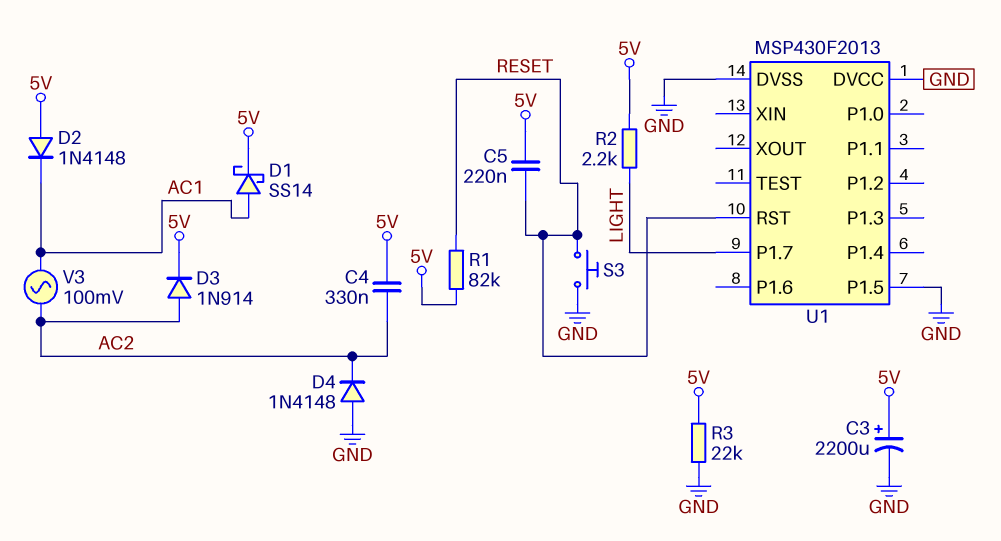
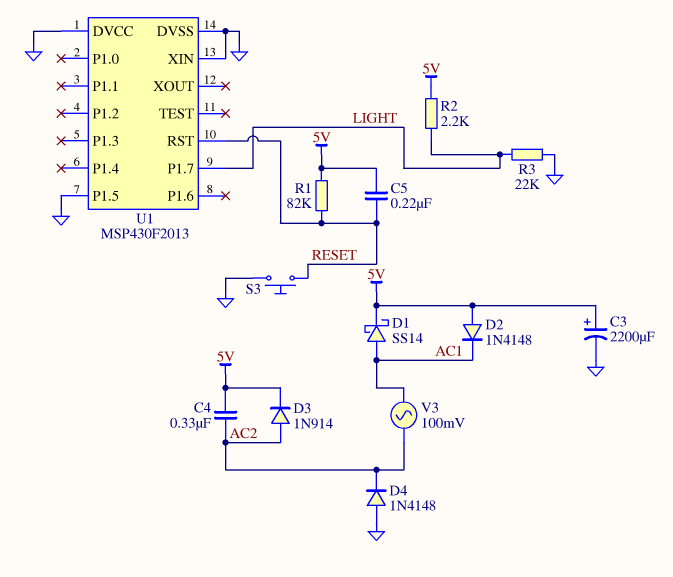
R3: 22k (5V, GND) -> 22k (GND, LIGHT)
U1 pin XIN: none -> GND

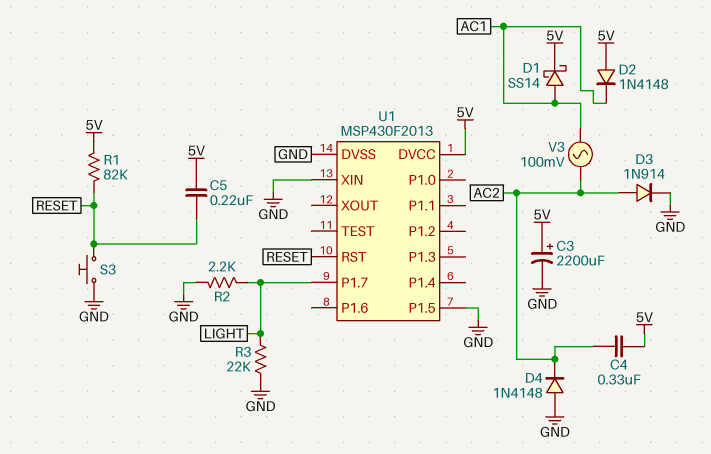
D3: diode 1N914 (A AC2, K 5V) -> diode 1N914 (A AC2, K GND)
R2: 2.2k (5V, LIGHT) -> 2.2k (GND, LIGHT)
U1 pin DVCC: GND -> 5V

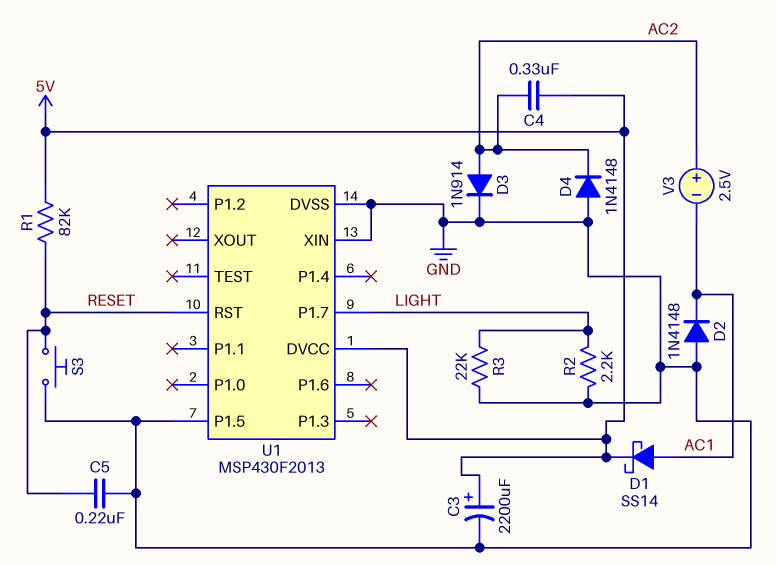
C5: 220nF (5V, RESET) -> 220nF (GND, RESET)
D2: diode 1N4148 (A 5V, K AC1) -> diode 1N4148 (A GND, K AC1)
V3: AC 100mV (AC1, AC2) -> 2.5V (plus AC2, minus AC1)

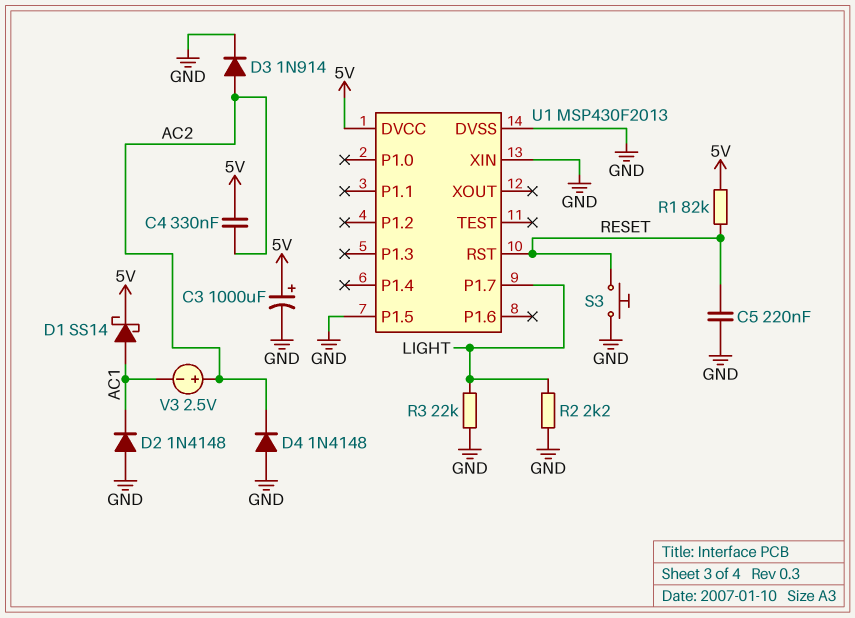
C3: 2200uF (plus 5V, minus GND) -> 1000uF (plus 5V, minus GND)

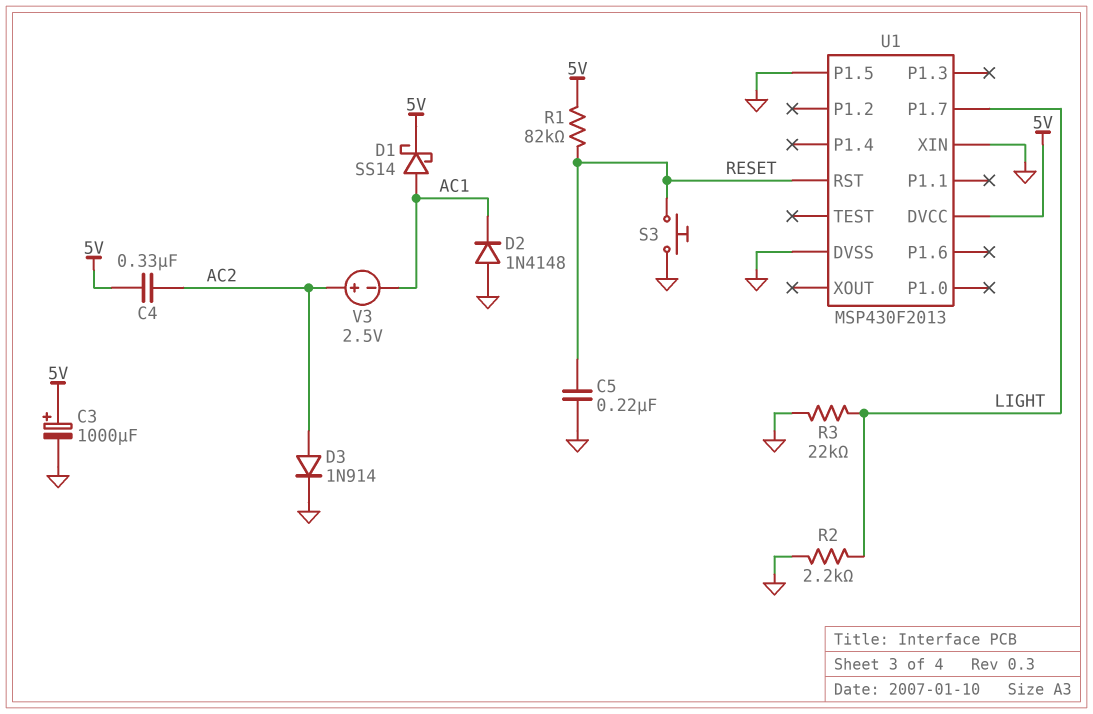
D4: diode 1N4148 (A GND, K AC2) -> none

